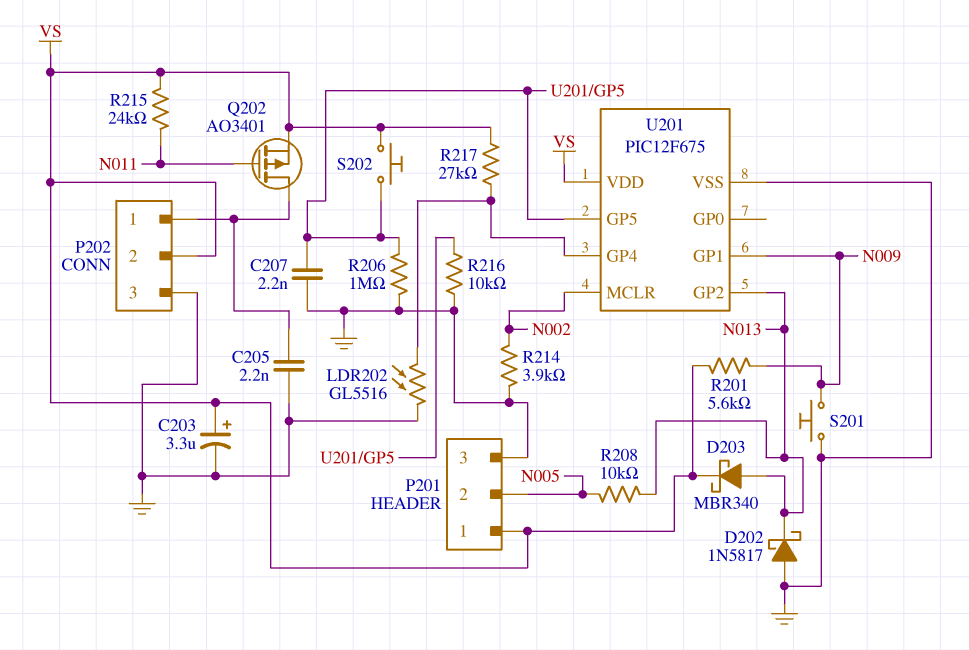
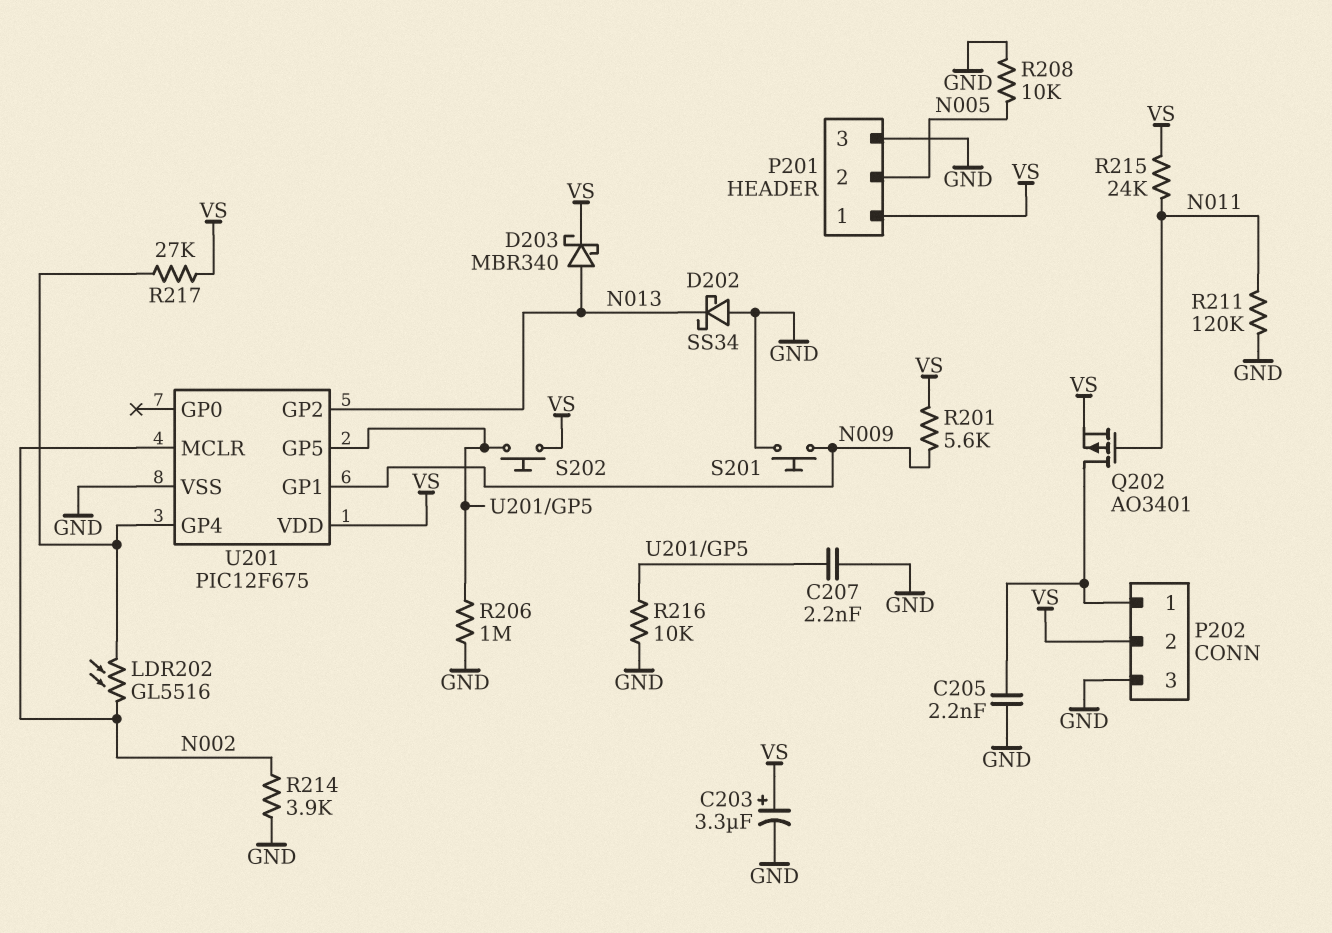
D202: schottky 1N5817 (A GND, K N013) -> schottky SS34 (A GND, K N013)
LDR202: GL5516 (GND, U201/GP4) -> GL5516 (N002, U201/GP4)
R208: 10k (N005, N013) -> 10k (GND, N005)
R211: none -> 120k (GND, N011)

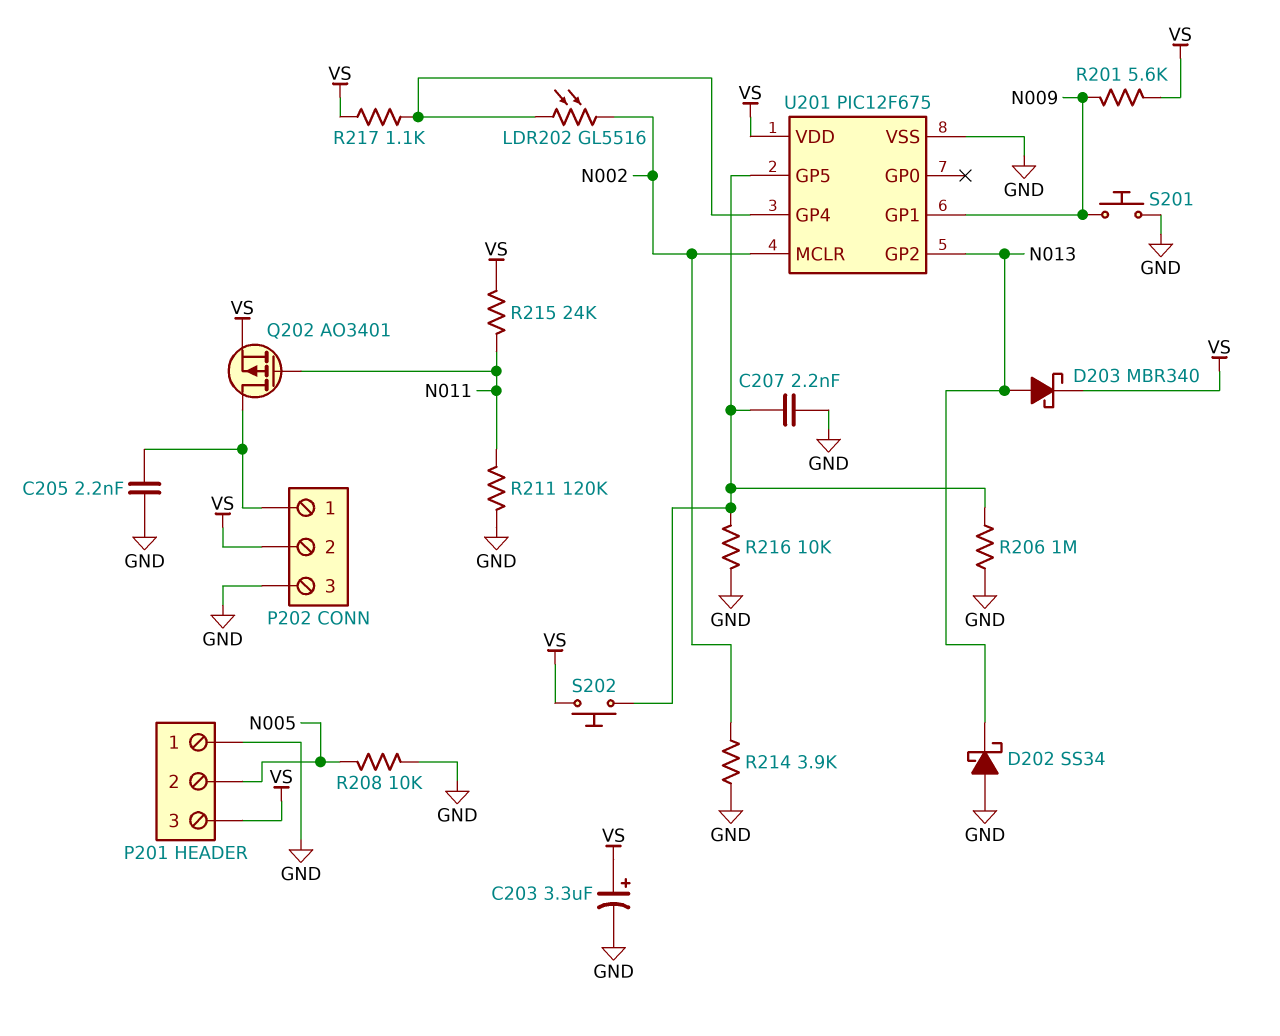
P201 pin 1: VS -> GND
P201 pin 3: GND -> VS
R217: 27k (U201/GP4, VS) -> 1.1k (U201/GP4, VS)

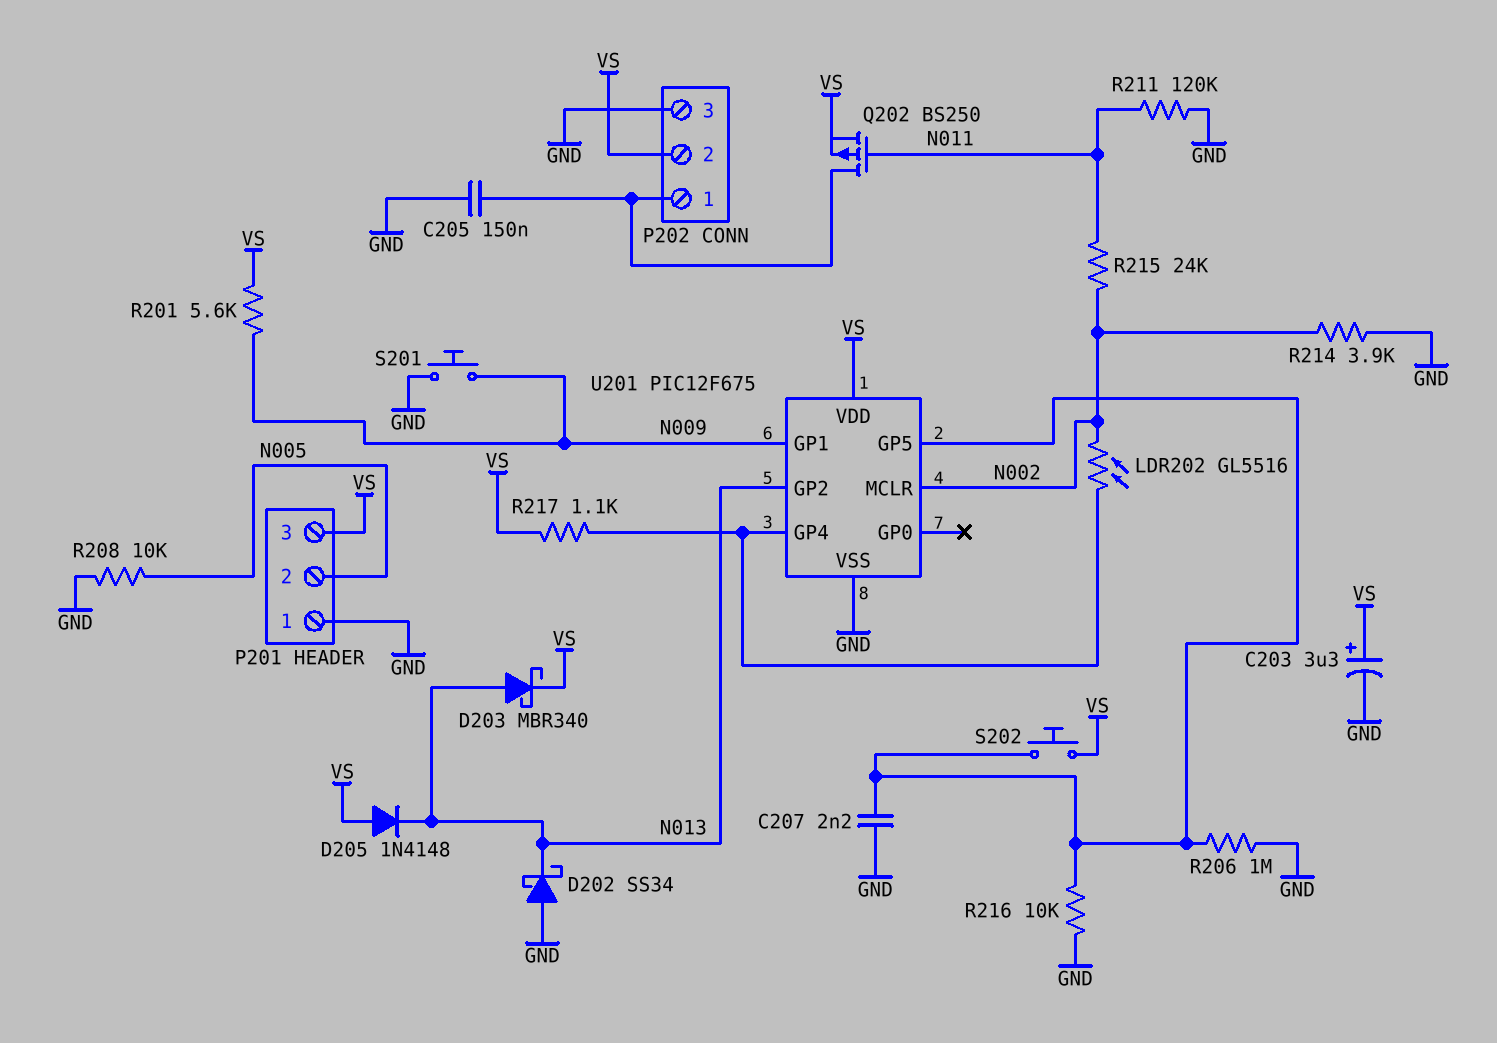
C205: 2.2nF (GND, P202/1) -> 150nF (GND, P202/1)
D205: none -> diode 1N4148 (A VS, K N013)
Q202: PMOS AO3401 (G N011, D P202/1, S VS) -> PMOS BS250 (G N011, D P202/1, S VS)
R215: 24k (N011, VS) -> 24k (N002, N011)

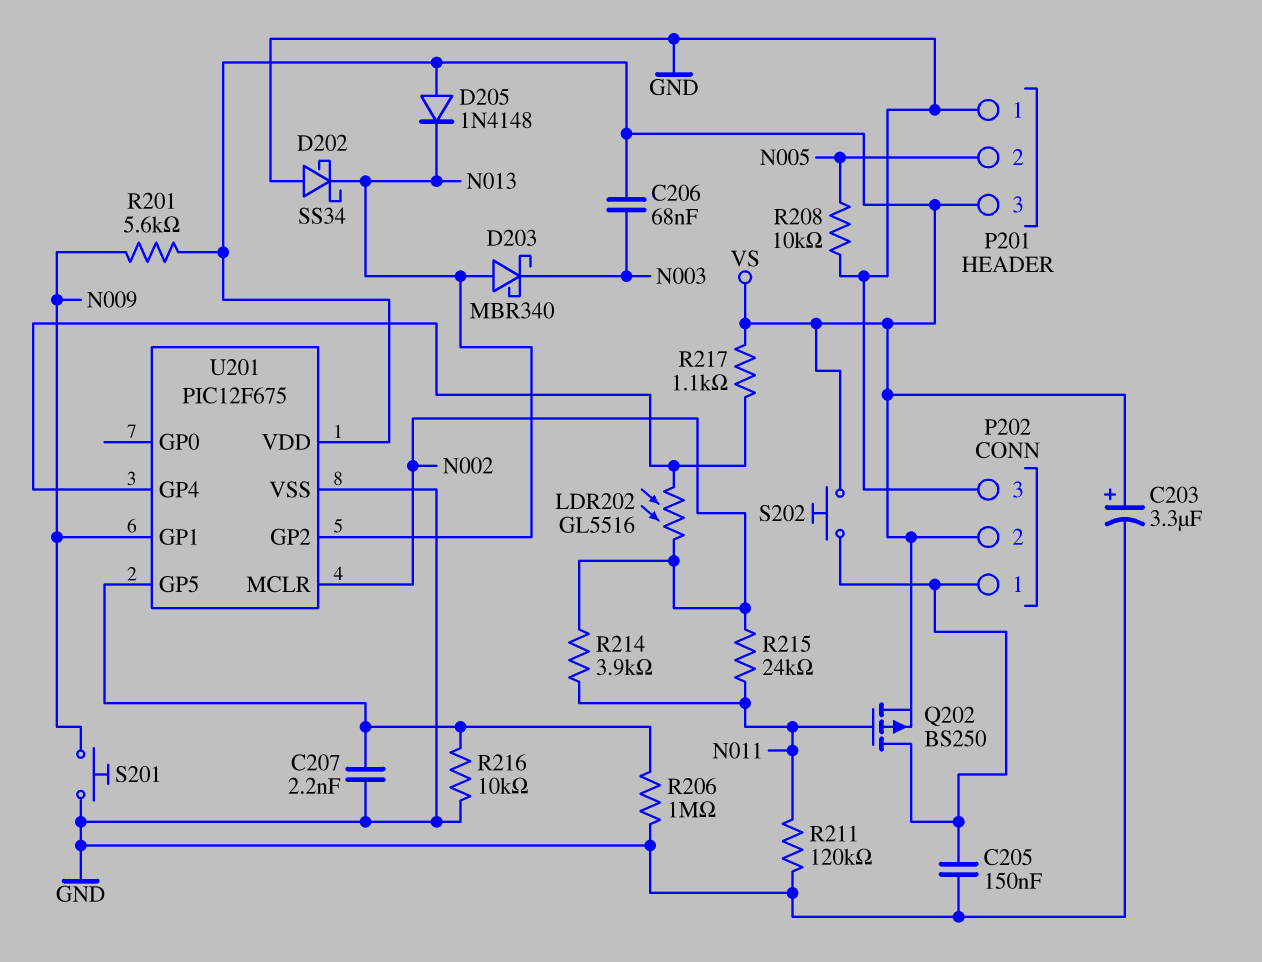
C206: none -> 68nF (N003, VS)
D203: schottky MBR340 (A N013, K VS) -> schottky MBR340 (A N013, K N003)
R214: 3.9k (GND, N002) -> 3.9k (N002, N011)
S202: button (U201/GP5, VS) -> button (P202/1, VS)

